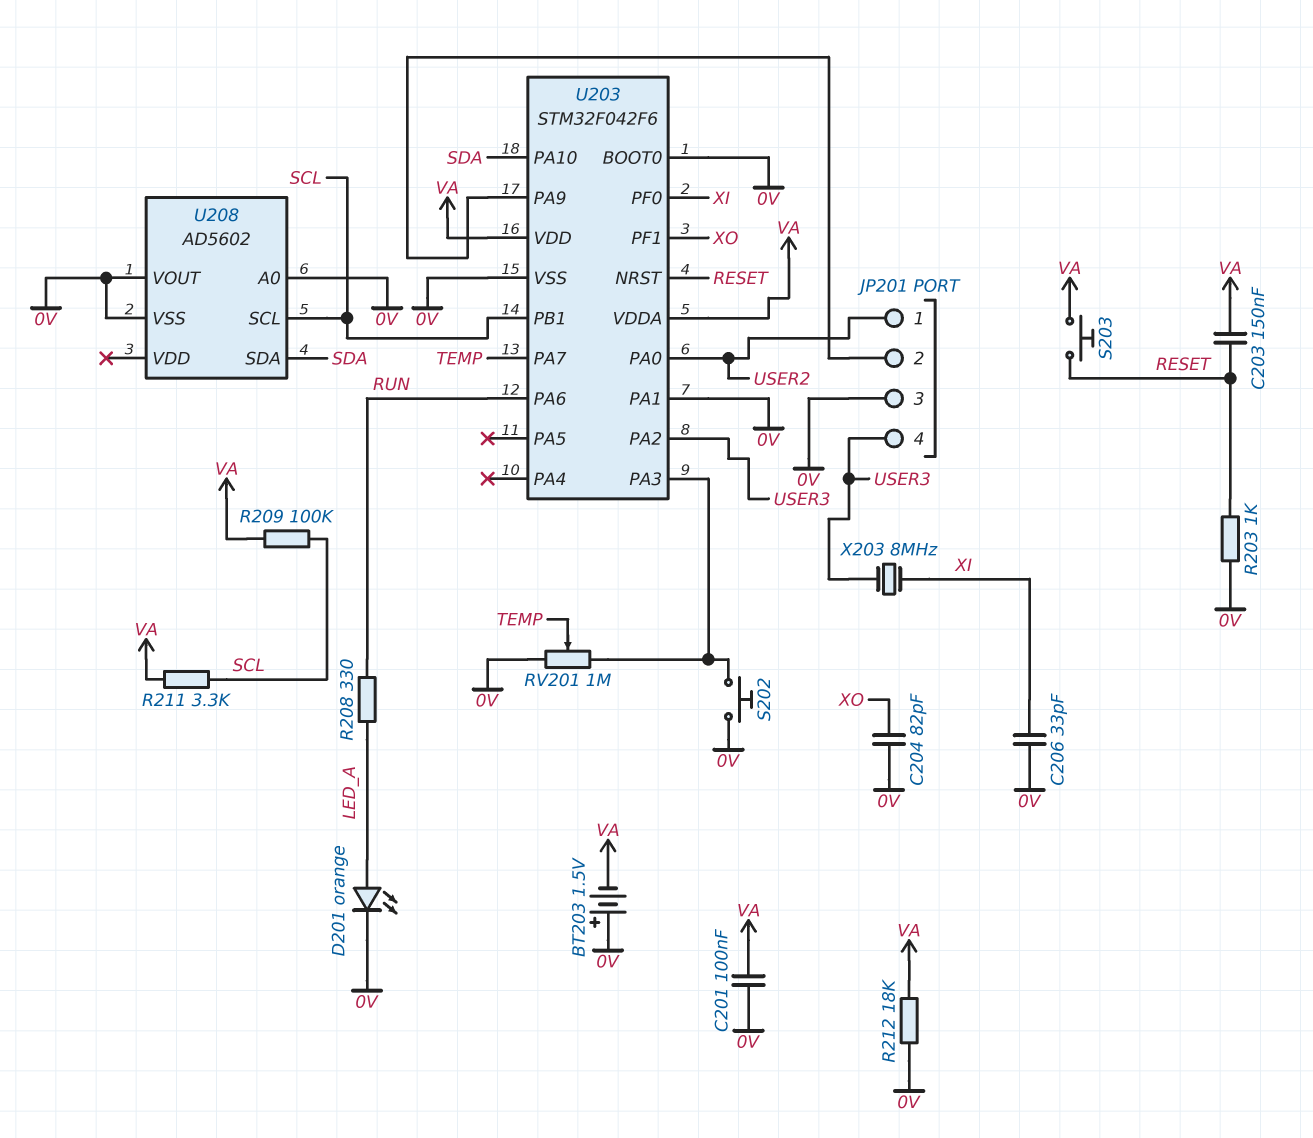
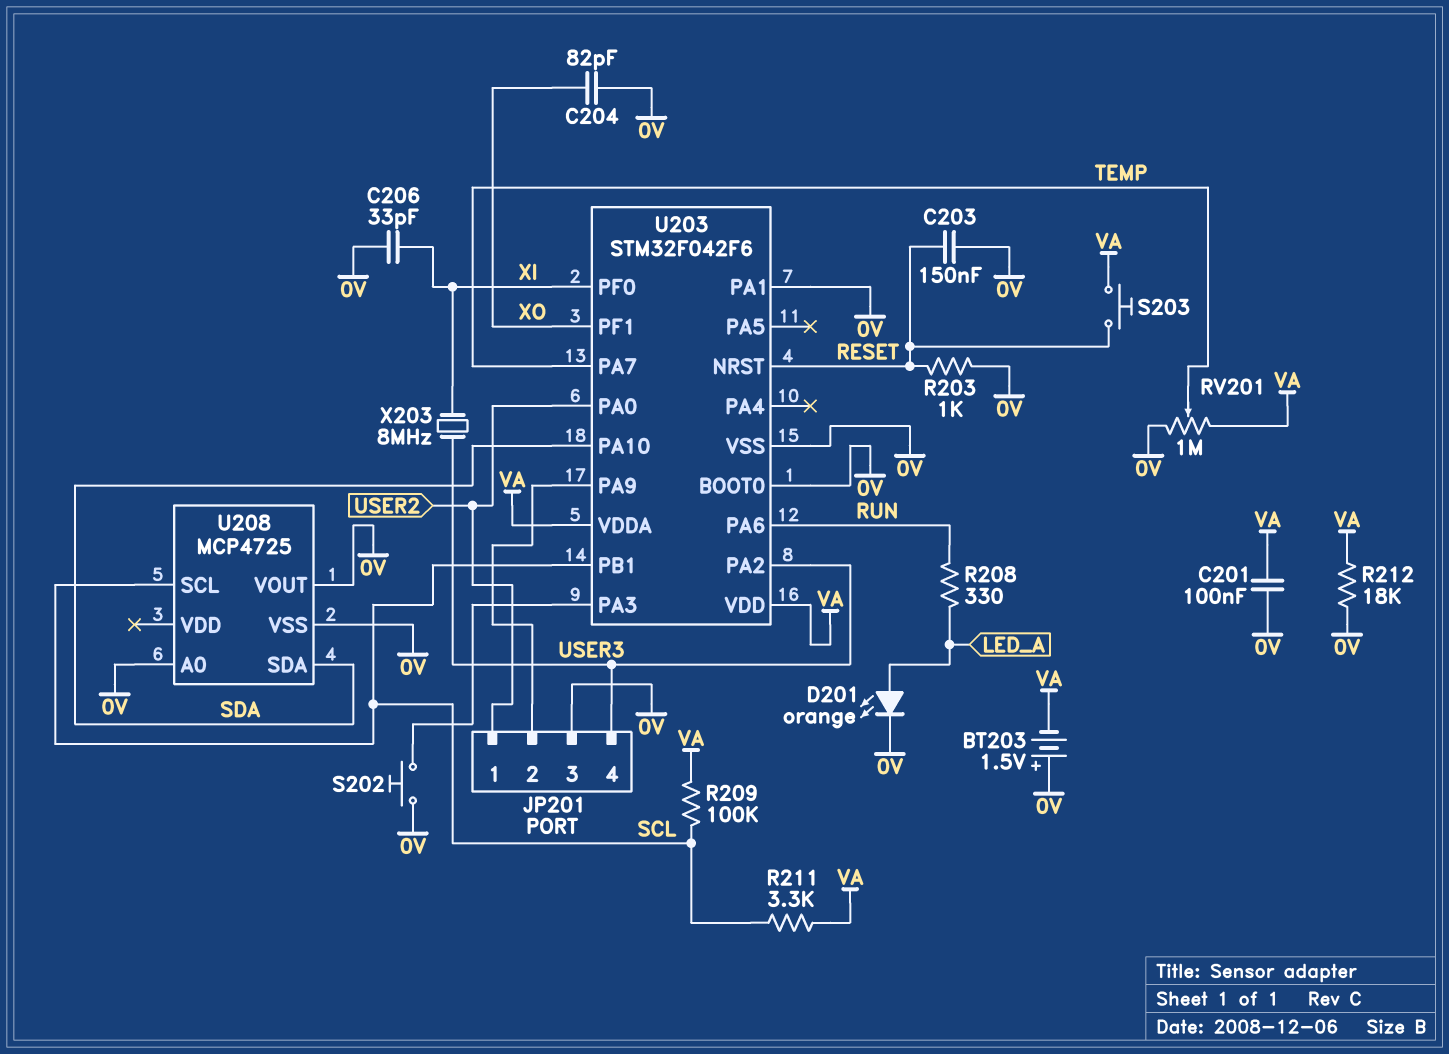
C203: 150nF (RESET, VA) -> 150nF (0V, RESET)
RV201: 1M (0V, U203/PA3, wiper TEMP) -> 1M (0V, VA, wiper TEMP)
U208: AD5602 -> MCP4725

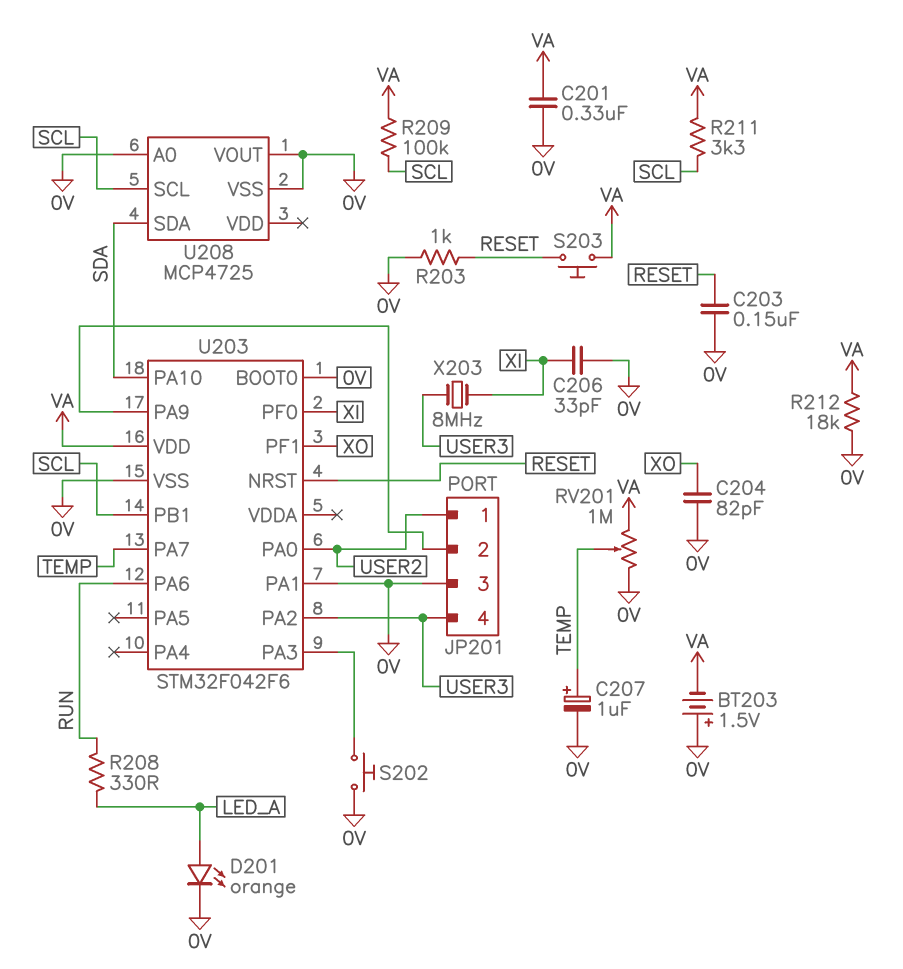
C201: 100nF (0V, VA) -> 330nF (0V, VA)
C207: none -> 1uF (plus TEMP, minus 0V)
U203 pin VDDA: VA -> none

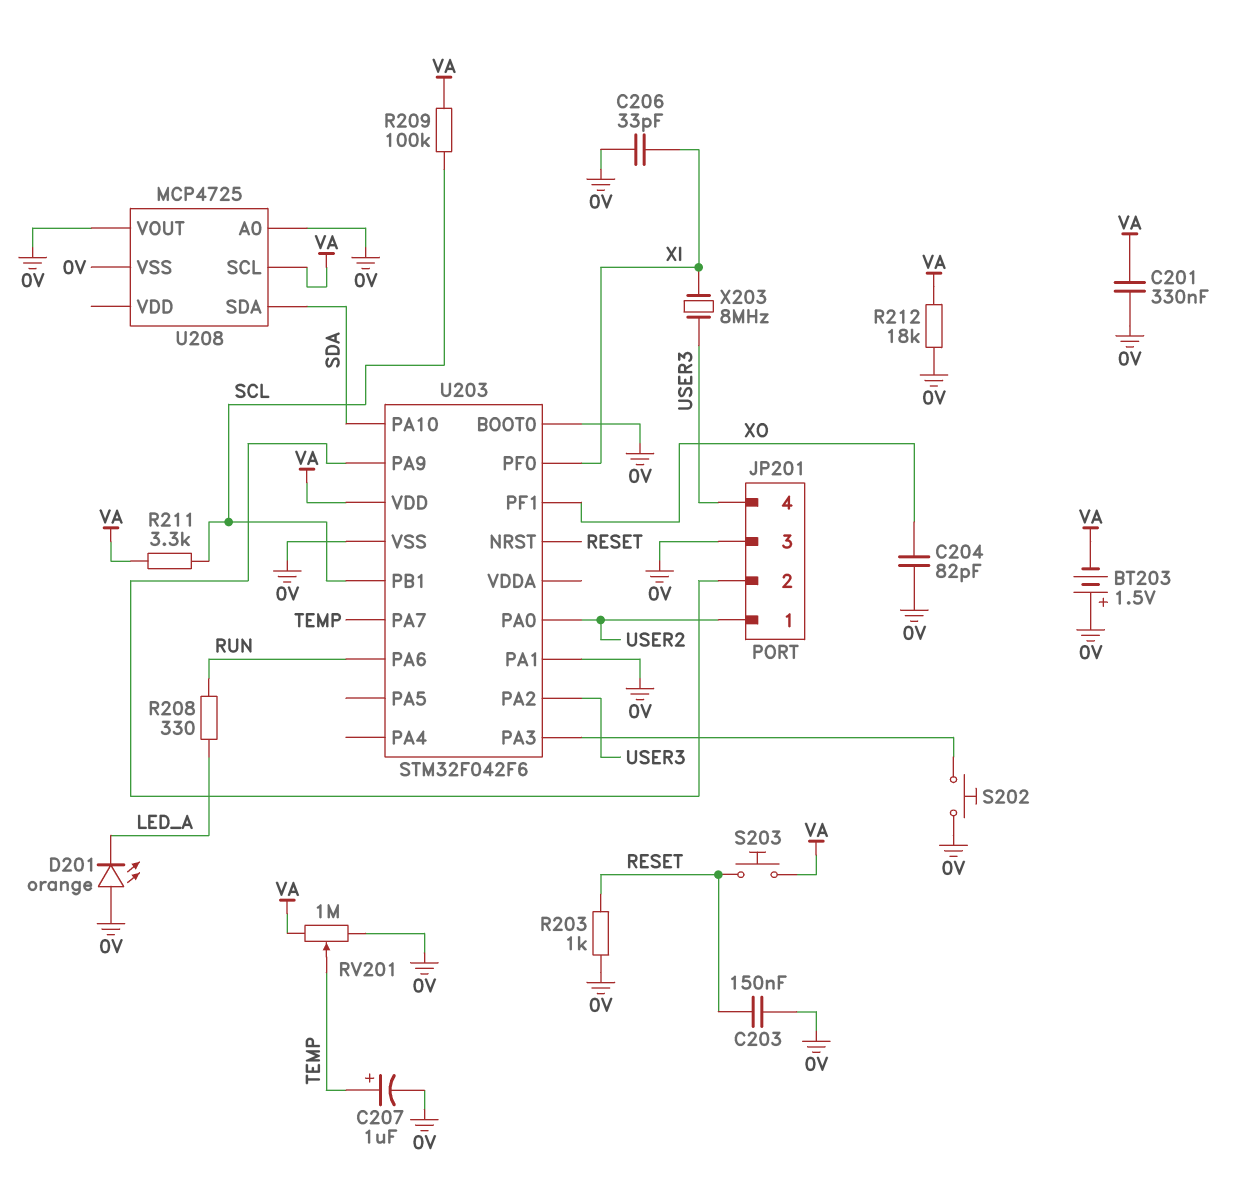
D201: LED orange (A LED_A, K 0V) -> LED orange (A 0V, K LED_A)
U208 pin SCL: SCL -> VA

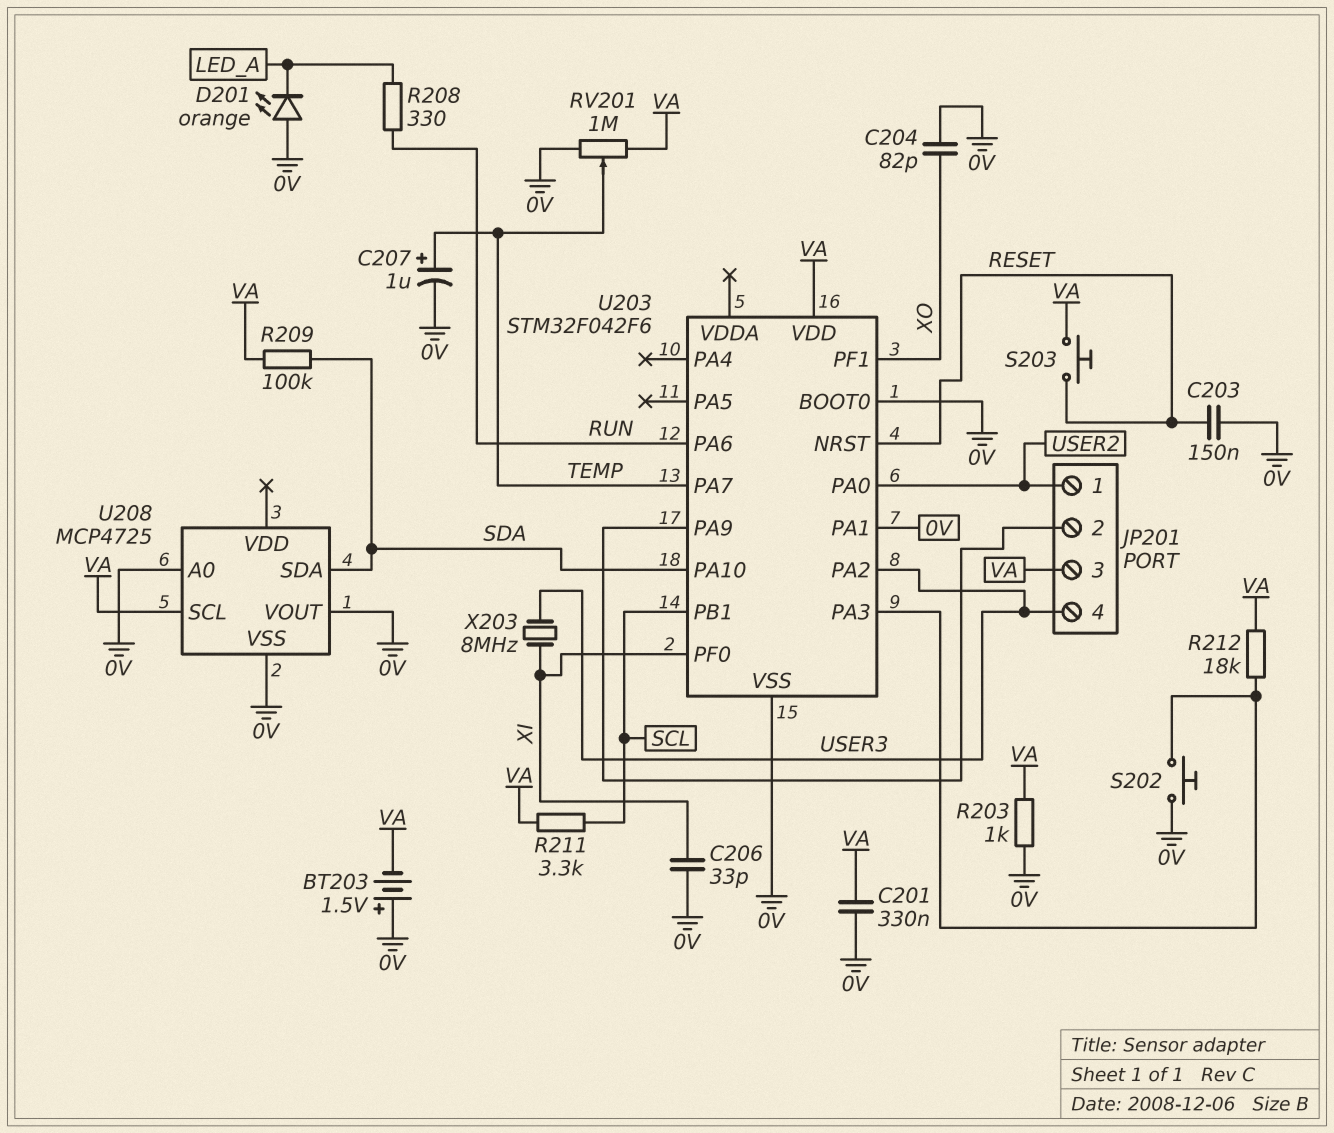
JP201 pin 3: 0V -> VA
R203: 1k (0V, RESET) -> 1k (0V, VA)
R209: 100k (SCL, VA) -> 100k (SDA, VA)
R212: 18k (0V, VA) -> 18k (U203/PA3, VA)

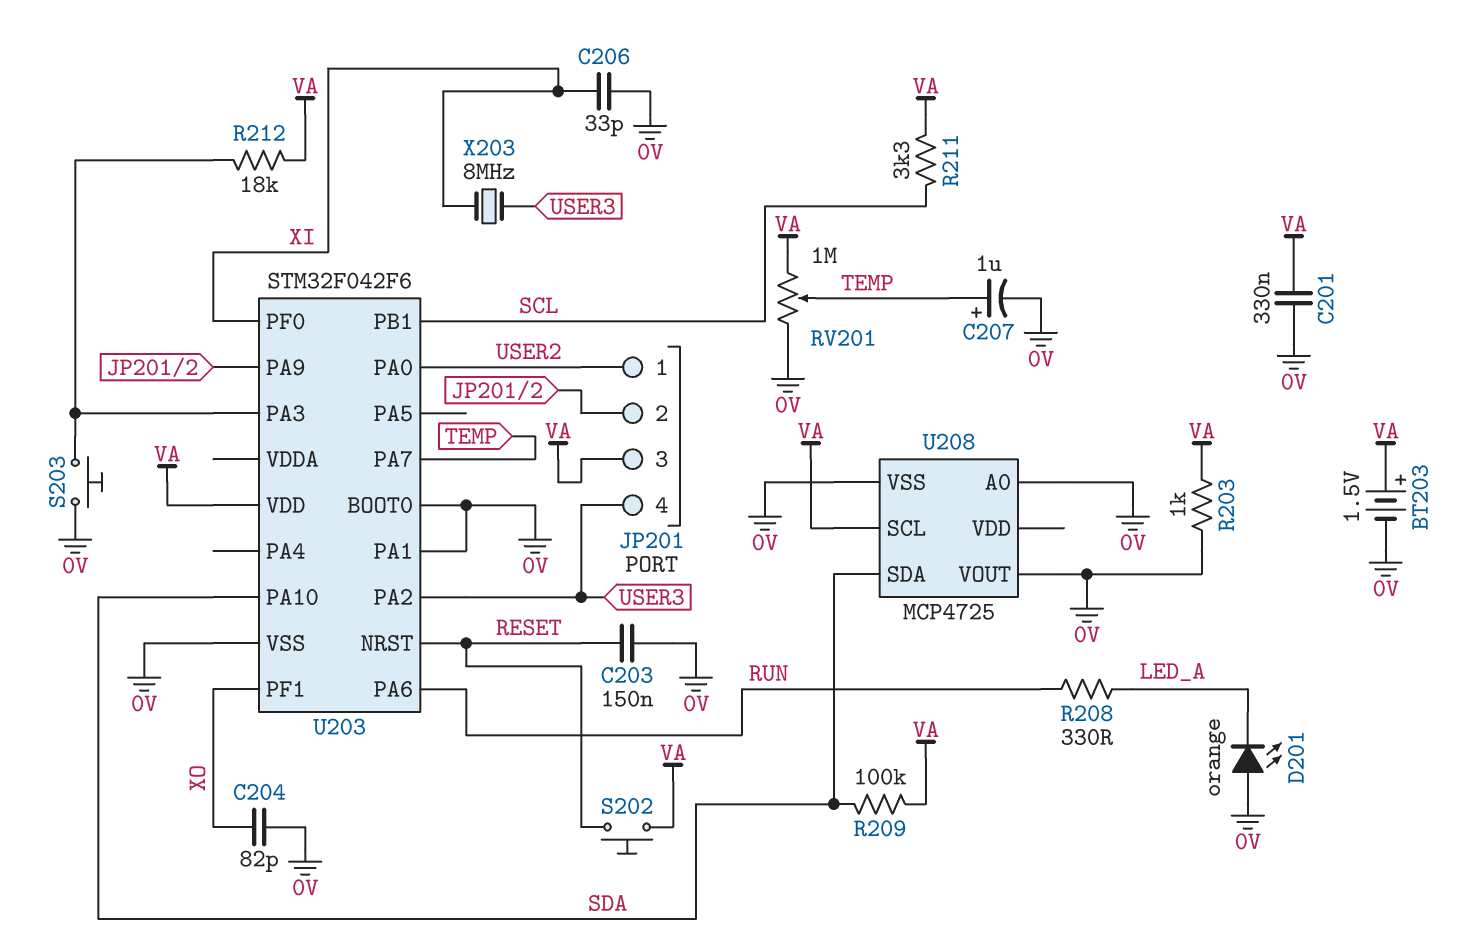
BT203: 1.5V (plus 0V, minus VA) -> 1.5V (plus VA, minus 0V)
S202: button (0V, U203/PA3) -> button (RESET, VA)
S203: button (RESET, VA) -> button (0V, U203/PA3)

